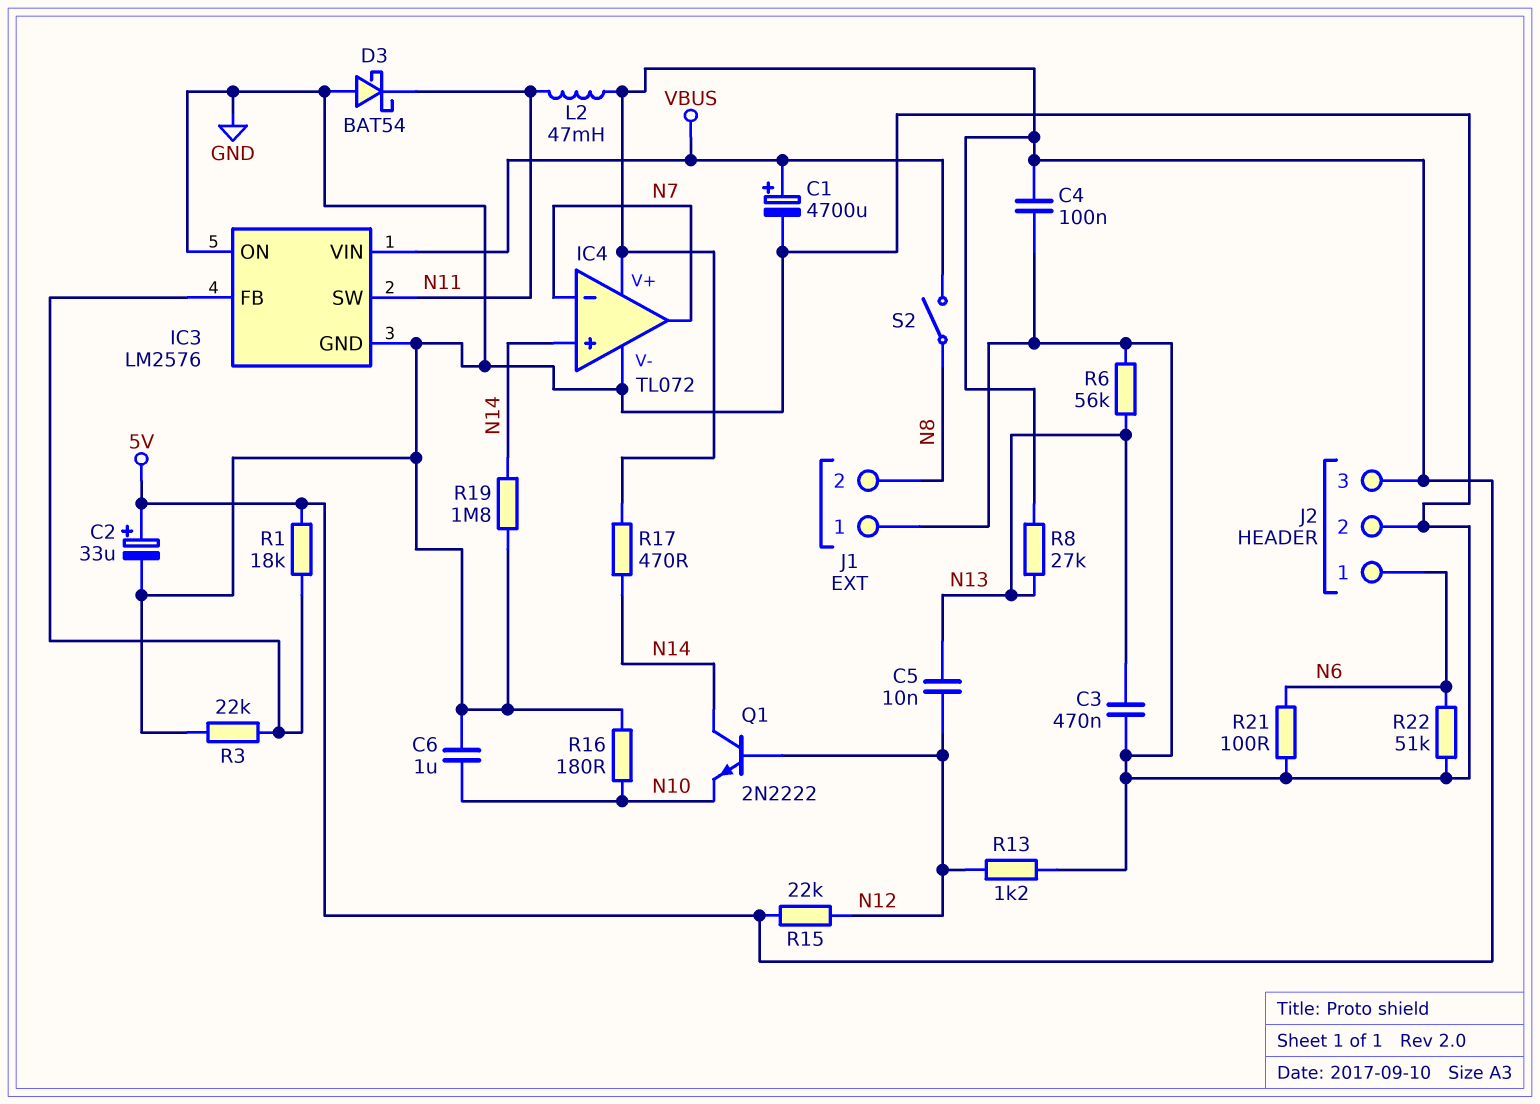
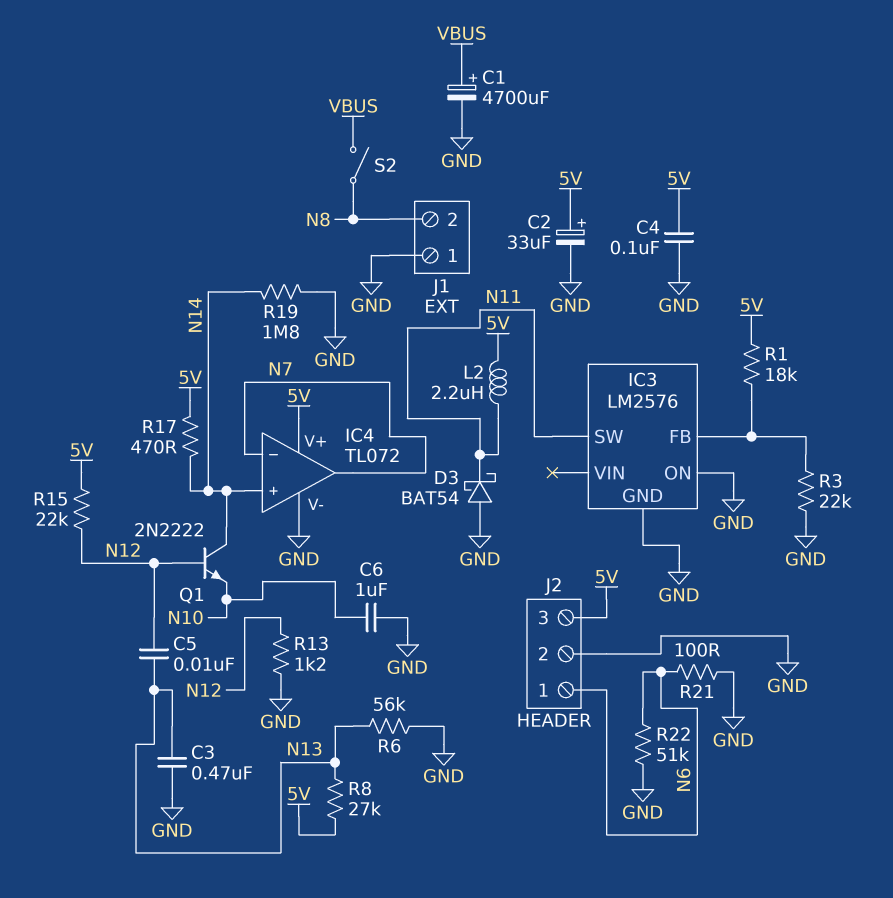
IC3 pin VIN: VBUS -> none
L2: 47mH (5V, N11) -> 2.2uH (5V, N11)
R16: 180 (GND, N10) -> none

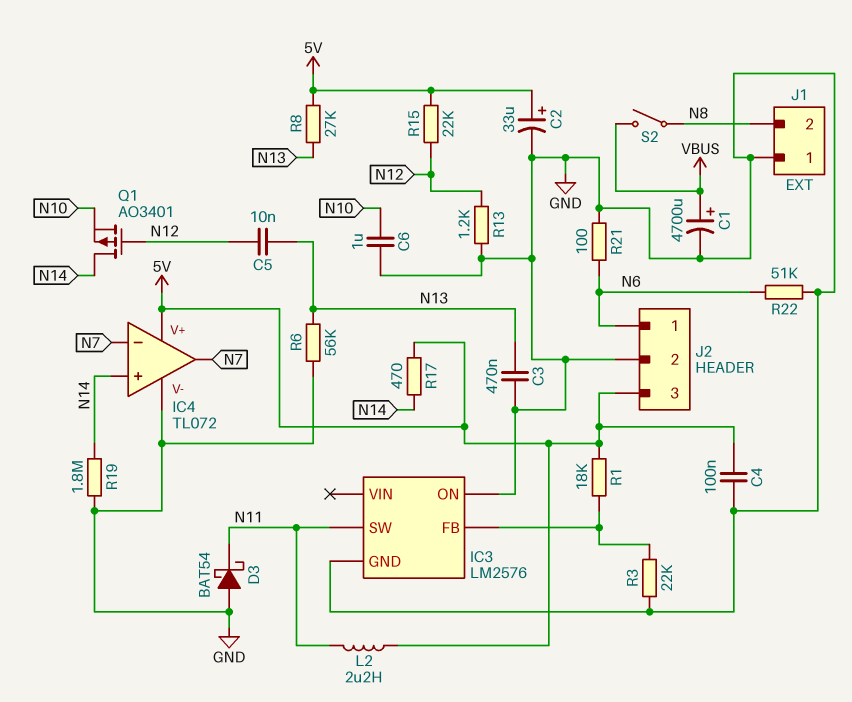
Q1: NPN 2N2222 (B N12, C N14, E N10) -> PMOS AO3401 (G N12, D N14, S N10)

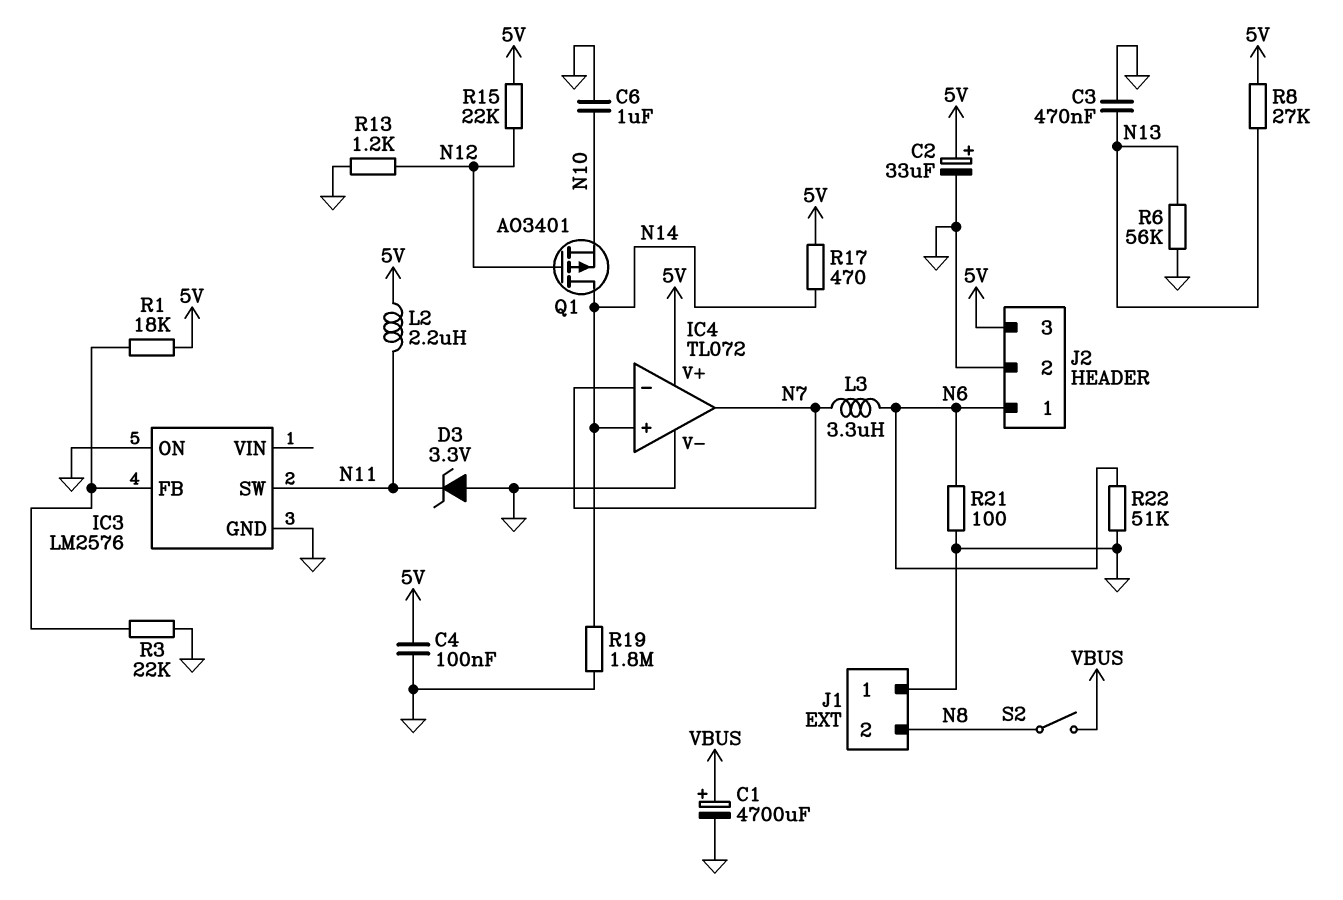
C5: 10nF (N12, N13) -> none
D3: schottky BAT54 (A GND, K N11) -> zener 3.3V (A GND, K N11)
L3: none -> 3.3uH (N6, N7)

